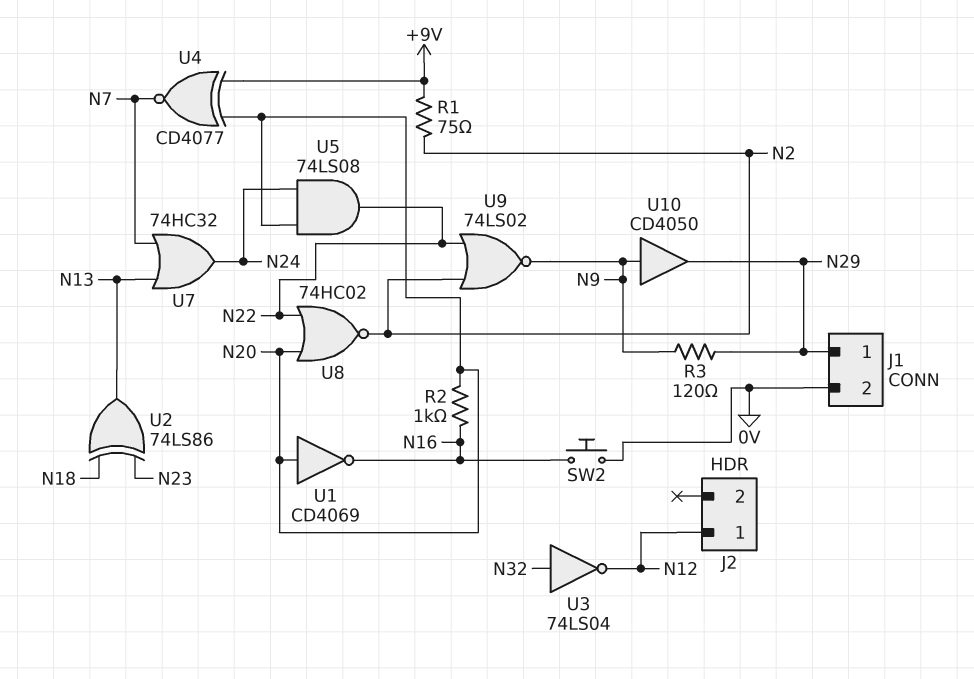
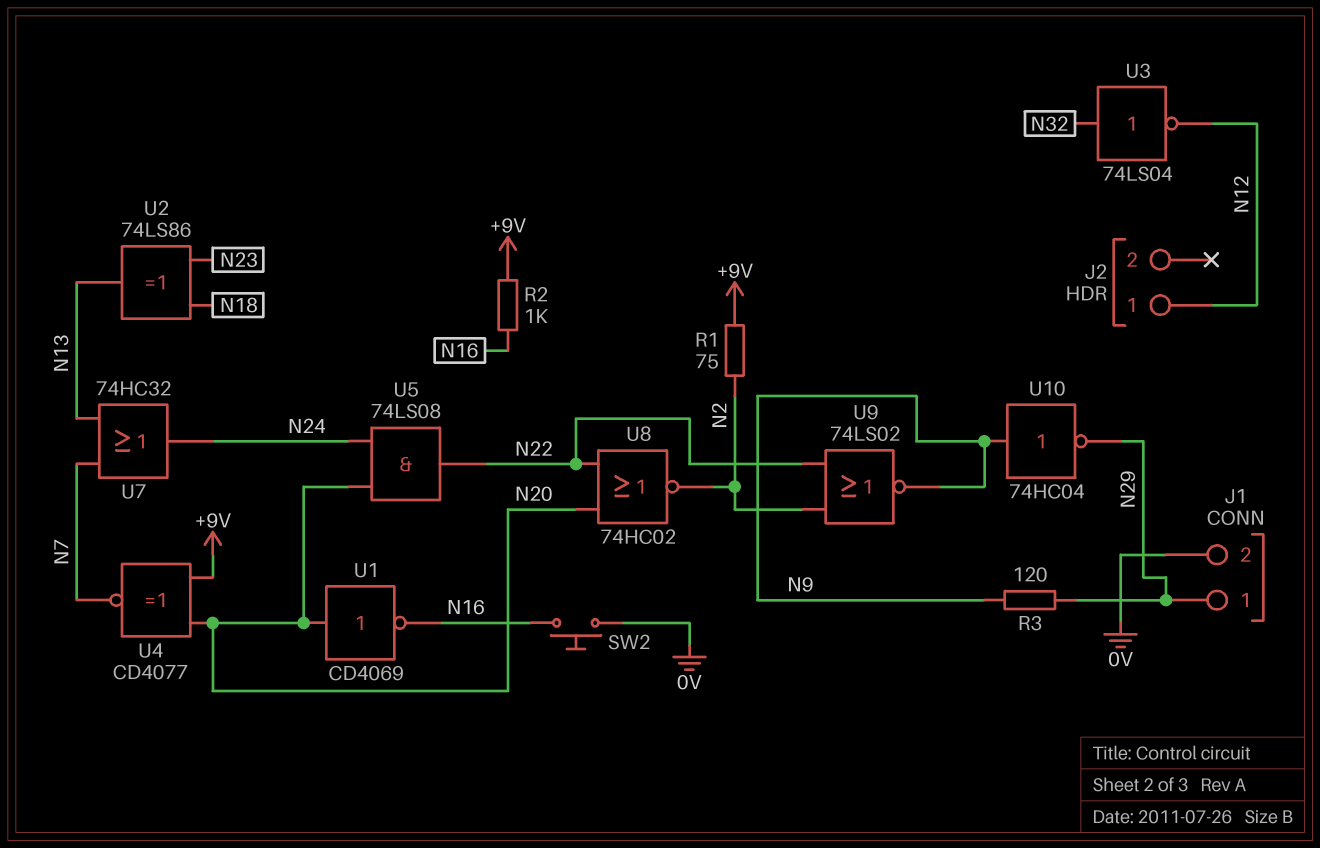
R2: 1k (N16, N20) -> 1k (+9V, N16)
U10: buffer CD4050 (in N9, out N29) -> NOT 74HC04 (in N9, out N29)

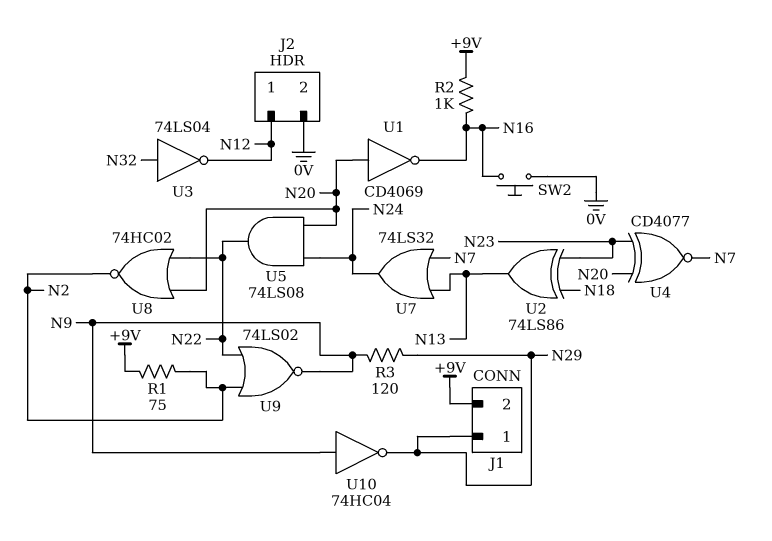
J1 pin 2: 0V -> +9V
J2 pin 2: none -> 0V
U4: XNOR CD4077 (in +9V, in N20, out N7) -> XNOR CD4077 (in N20, in N23, out N7)
U7: OR 74HC32 (in N7, in N13, out N24) -> OR 74LS32 (in N7, in N13, out N24)

